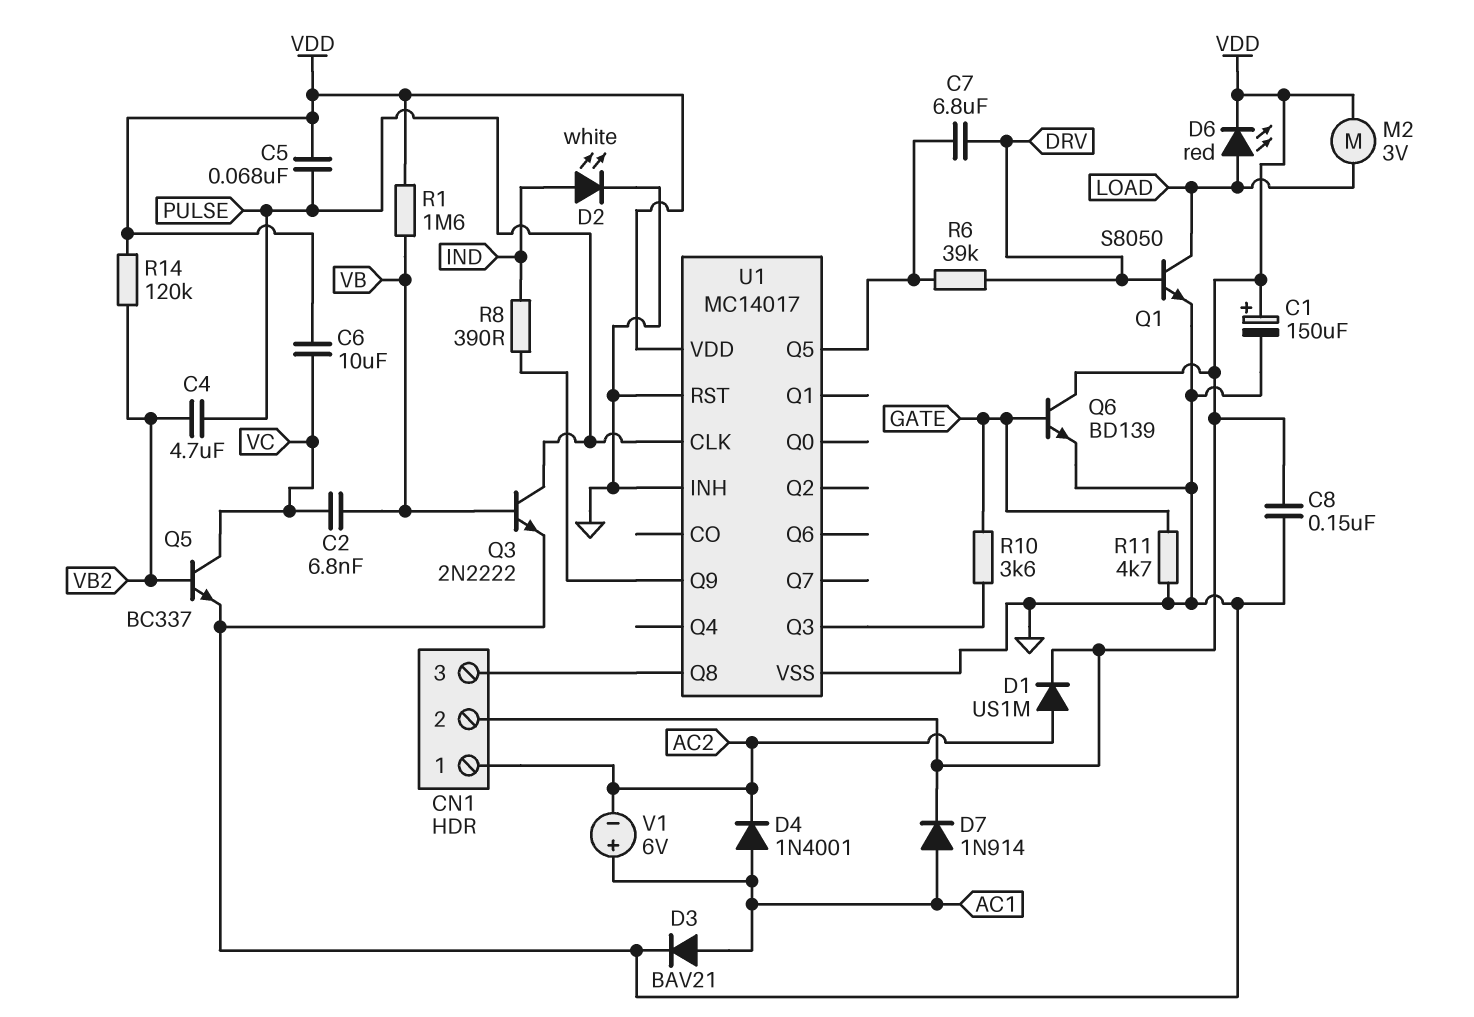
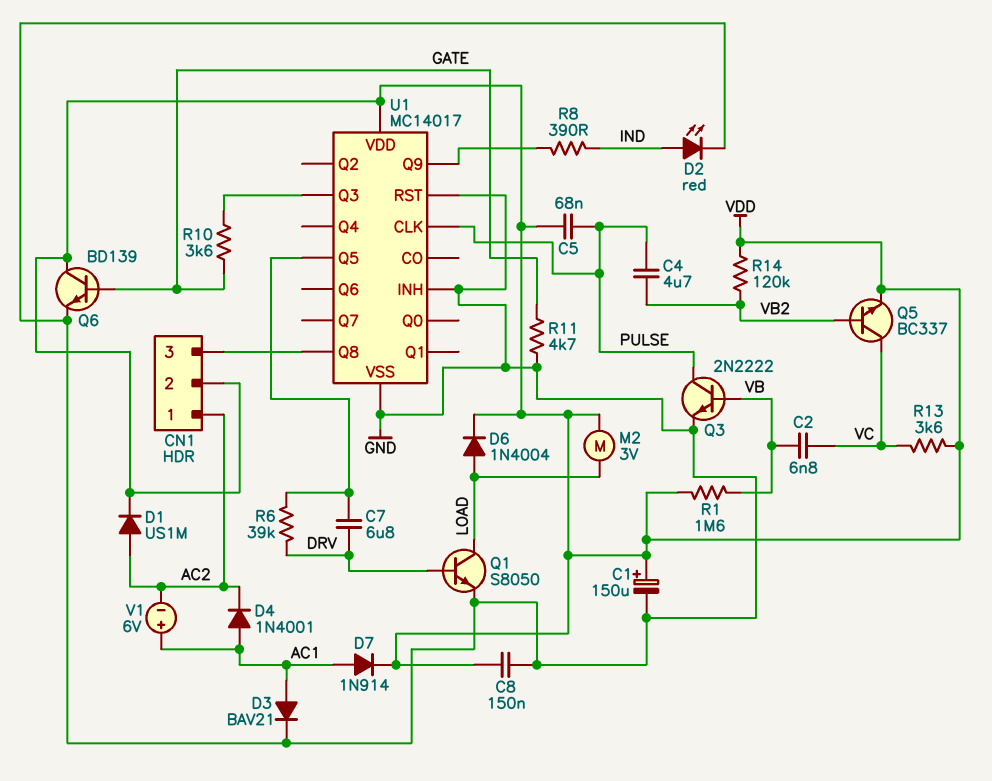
C6: 10uF (VC, VDD) -> none
D2: LED white (A IND, K GND) -> LED red (A IND, K GND)
D6: LED red (A LOAD, K VDD) -> diode 1N4004 (A LOAD, K VDD)
Q5: NPN BC337 (B VB2, C VC, E GND) -> NPN BC337 (B VB2, C VC, E VDD)
R13: none -> 3.6k (VC, VDD)

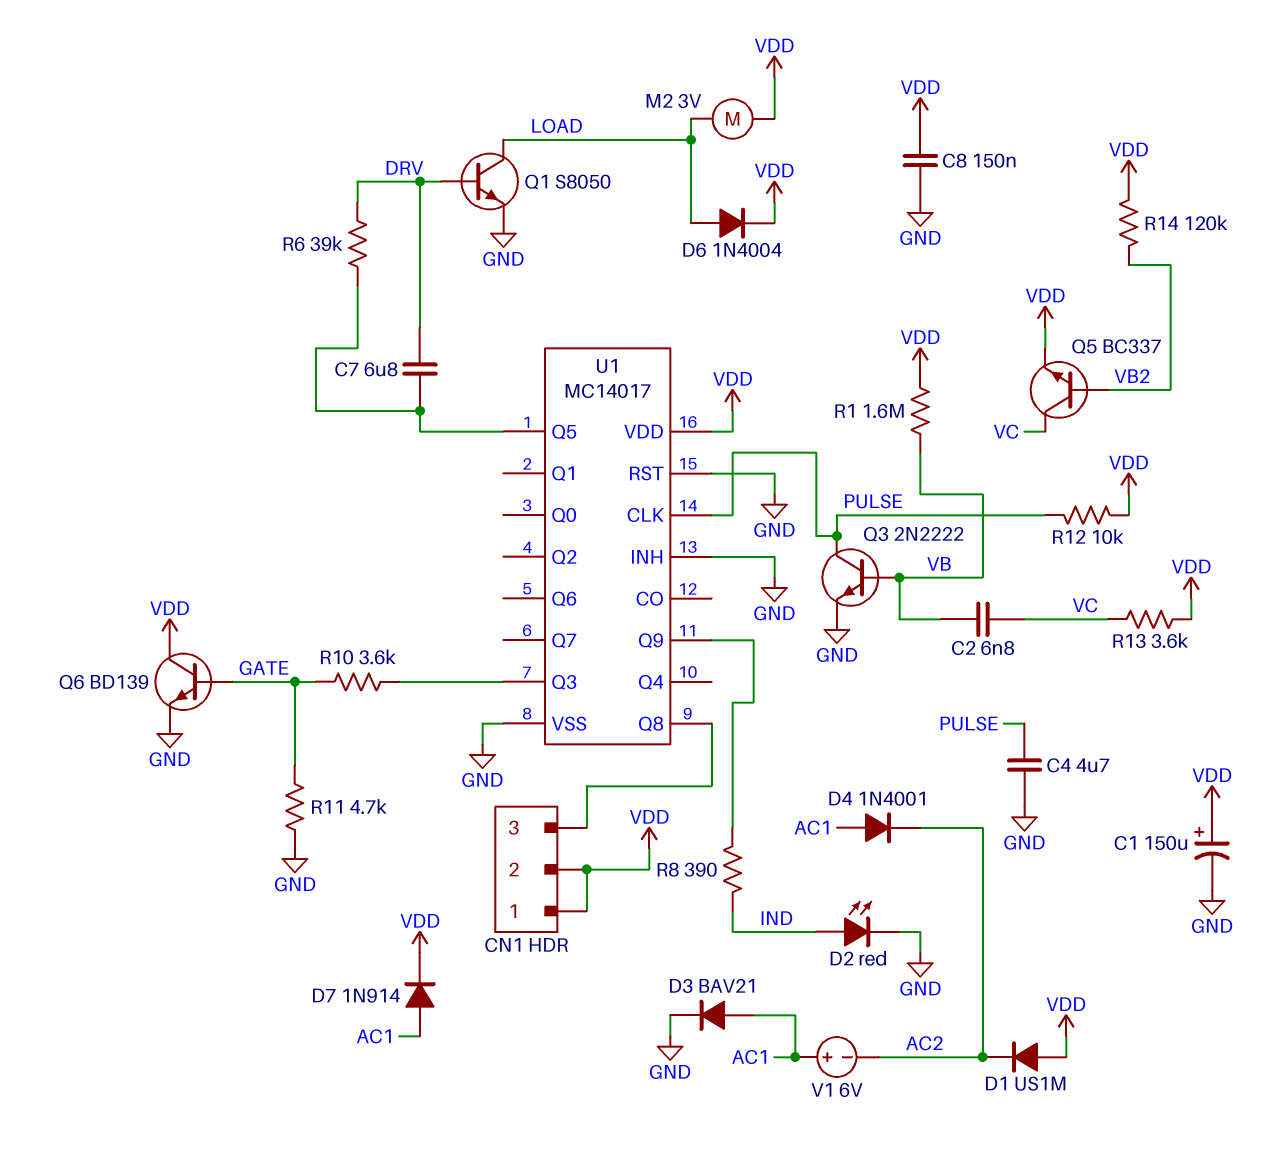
C4: 4.7uF (PULSE, VB2) -> 4.7uF (GND, PULSE)
C5: 68nF (PULSE, VDD) -> none
CN1 pin 1: AC2 -> VDD
D1: diode US1M (A AC2, K VDD) -> diode US1M (A VDD, K AC2)
R12: none -> 10k (PULSE, VDD)

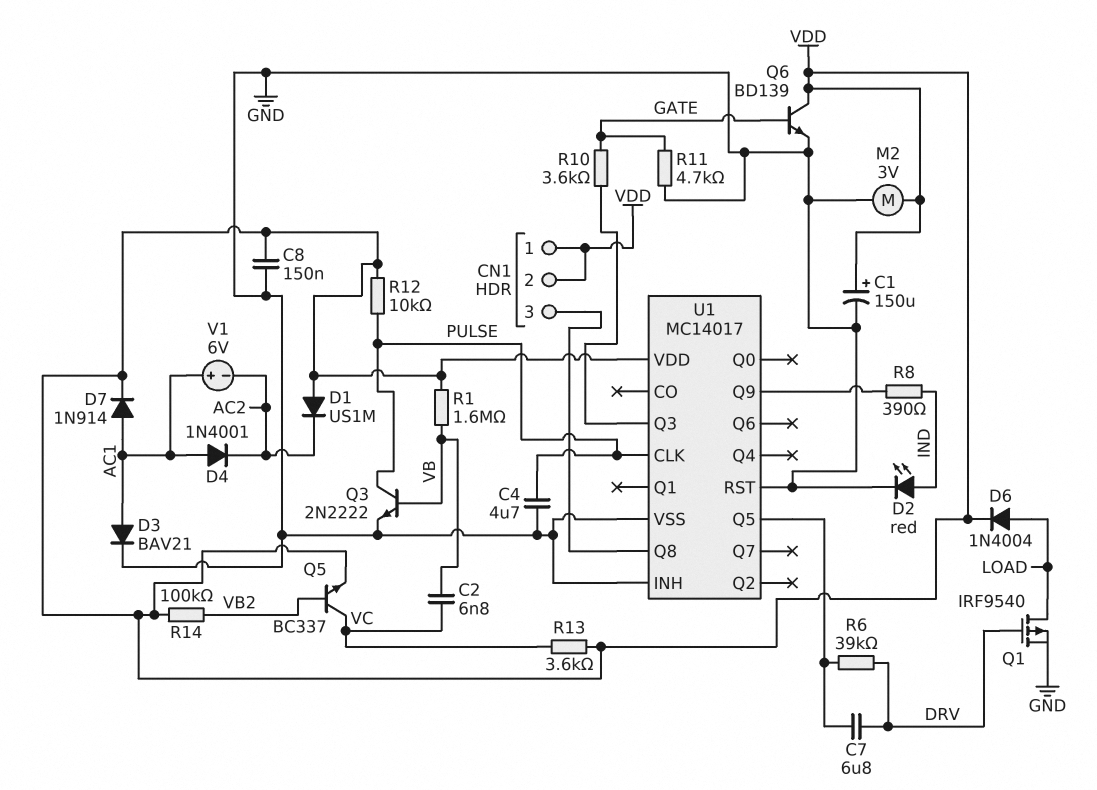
M2: motor 3V (LOAD, VDD) -> motor 3V (GND, VDD)
Q1: NPN S8050 (B DRV, C LOAD, E GND) -> PMOS IRF9540 (G DRV, D LOAD, S GND)
R14: 120k (VB2, VDD) -> 100k (VB2, VDD)

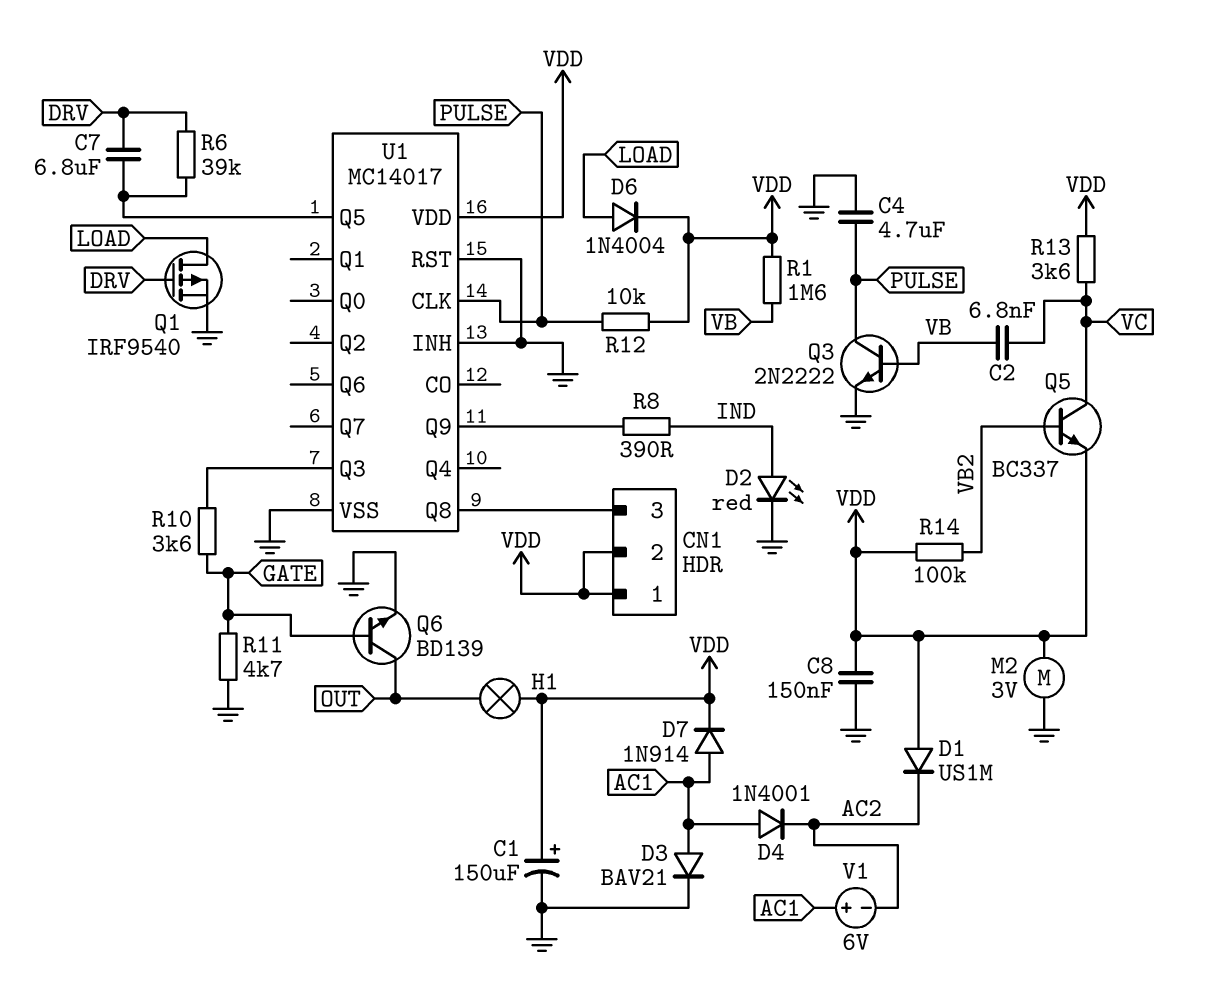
H1: none -> lamp (OUT, VDD)
Q6: NPN BD139 (B GATE, C VDD, E GND) -> NPN BD139 (B GATE, C OUT, E GND)

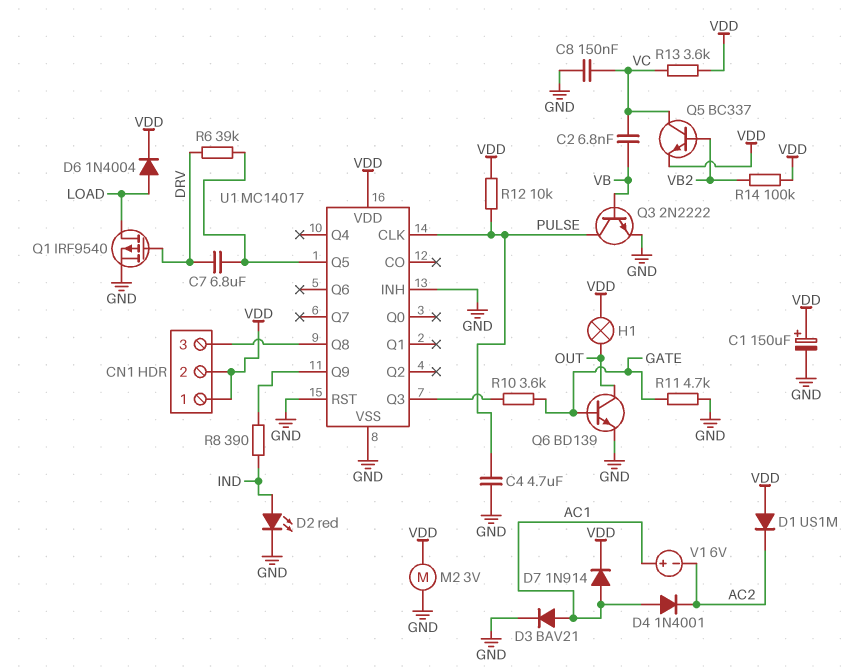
C8: 150nF (GND, VDD) -> 150nF (GND, VC)
R1: 1.6M (VB, VDD) -> none

